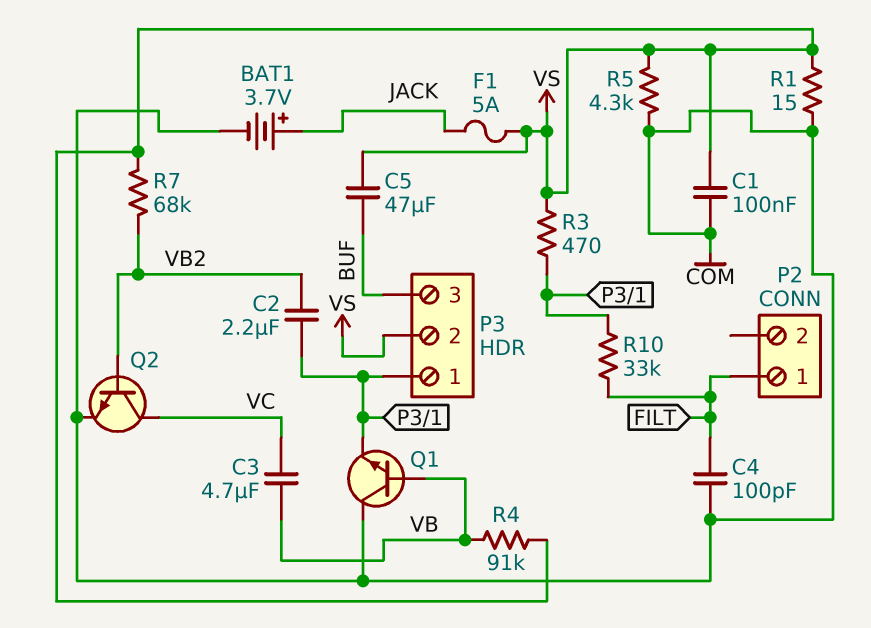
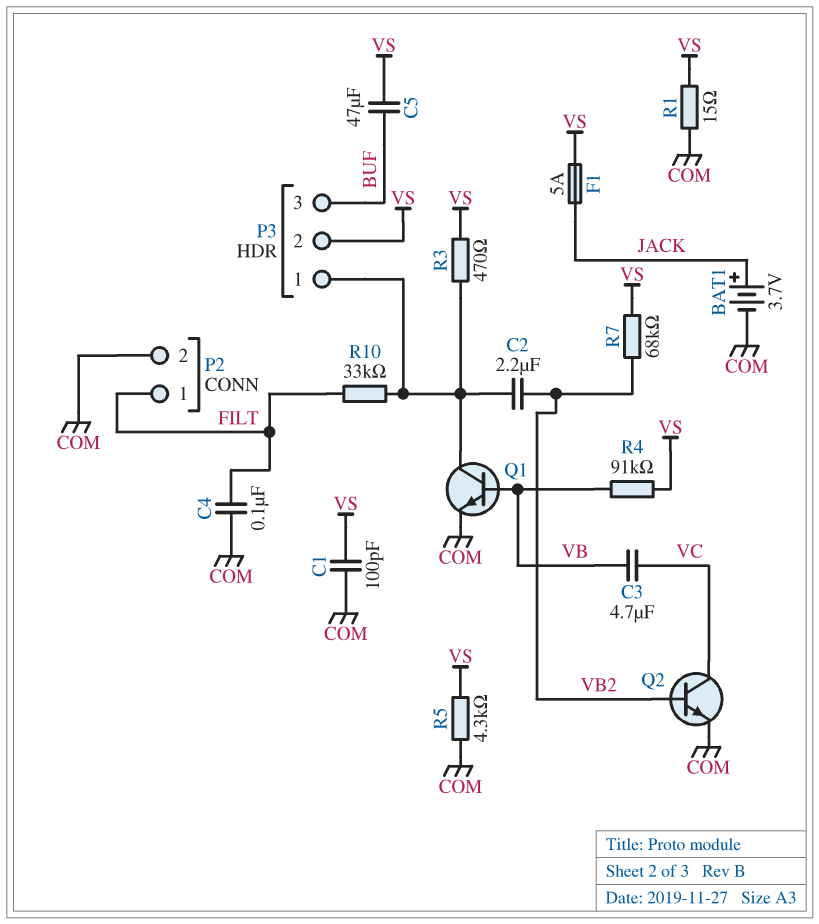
C1: 100nF (COM, VS) -> 100pF (COM, VS)
C4: 100pF (COM, FILT) -> 100nF (COM, FILT)
P2 pin 2: none -> COM
Q1: NPN (B VB, C COM, E P3/1) -> NPN (B VB, C P3/1, E COM)

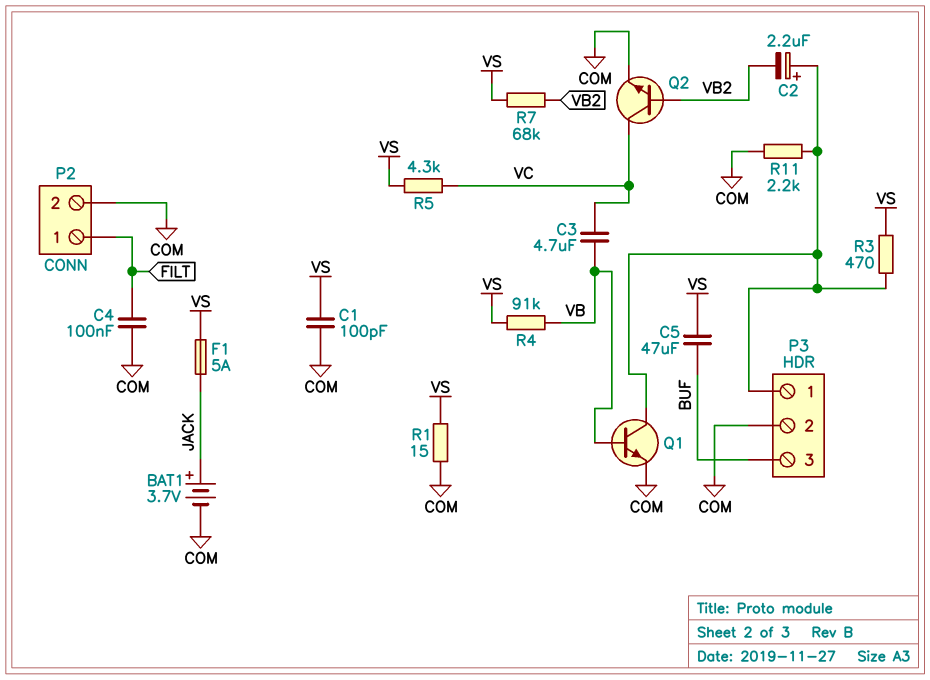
C2: 2.2uF (P3/1, VB2) -> 2.2uF (plus P3/1, minus VB2)
P3 pin 2: VS -> COM
R5: 4.3k (COM, VS) -> 4.3k (VC, VS)
R10: 33k (FILT, P3/1) -> none
R11: none -> 2.2k (COM, P3/1)

